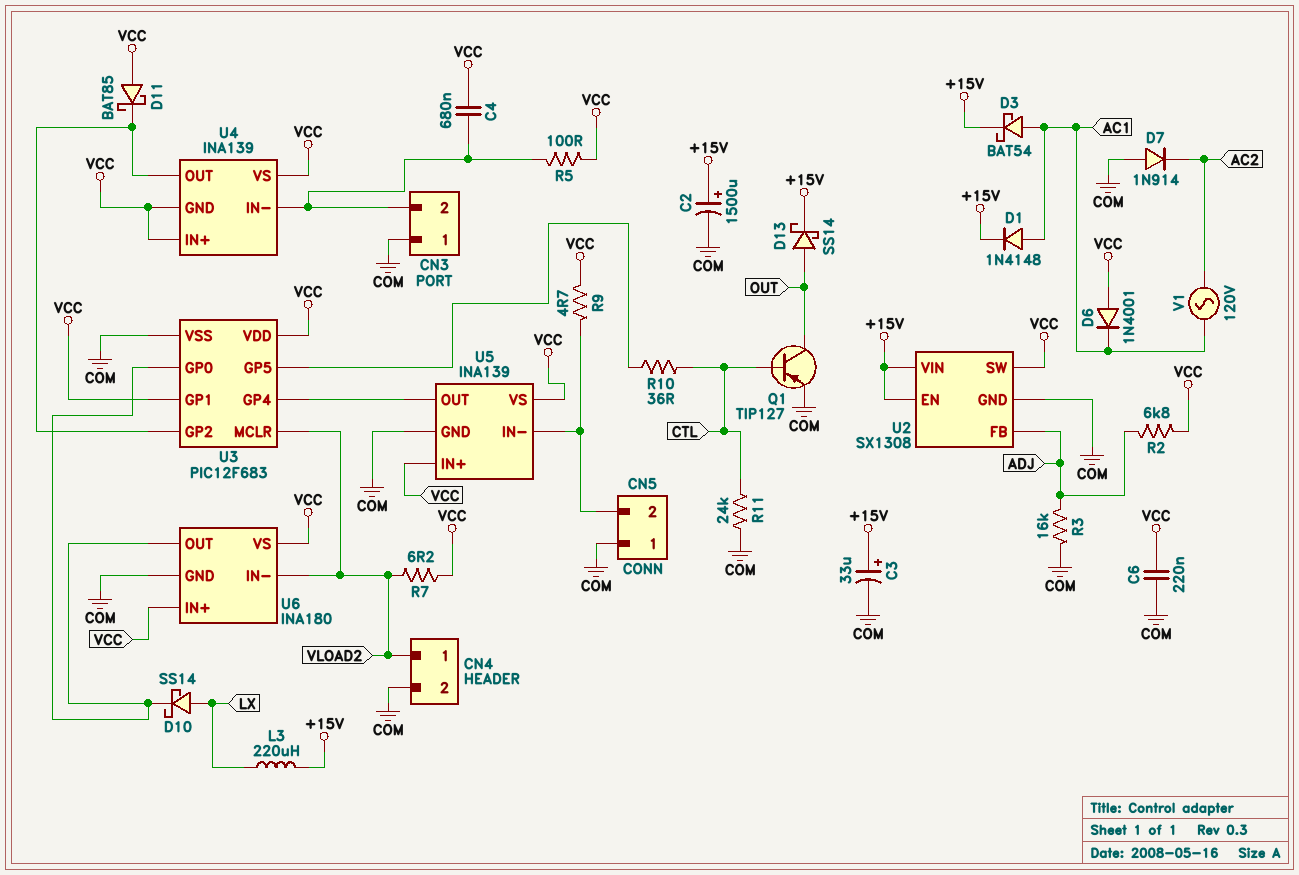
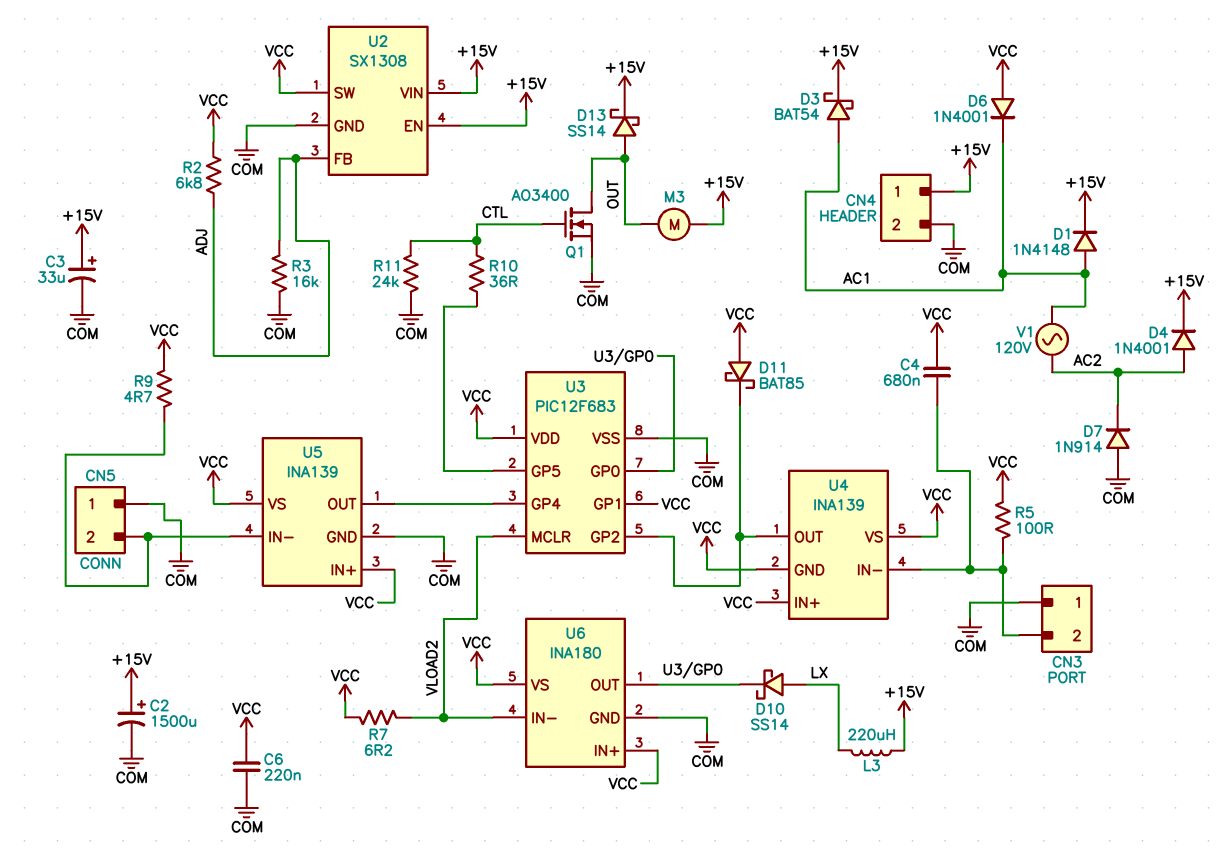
CN4 pin 1: VLOAD2 -> +15V
D4: none -> diode 1N4001 (A AC2, K +15V)
M3: none -> motor (+15V, OUT)
Q1: PNP TIP127 (B CTL, C OUT, E COM) -> NMOS AO3400 (G CTL, D OUT, S COM)

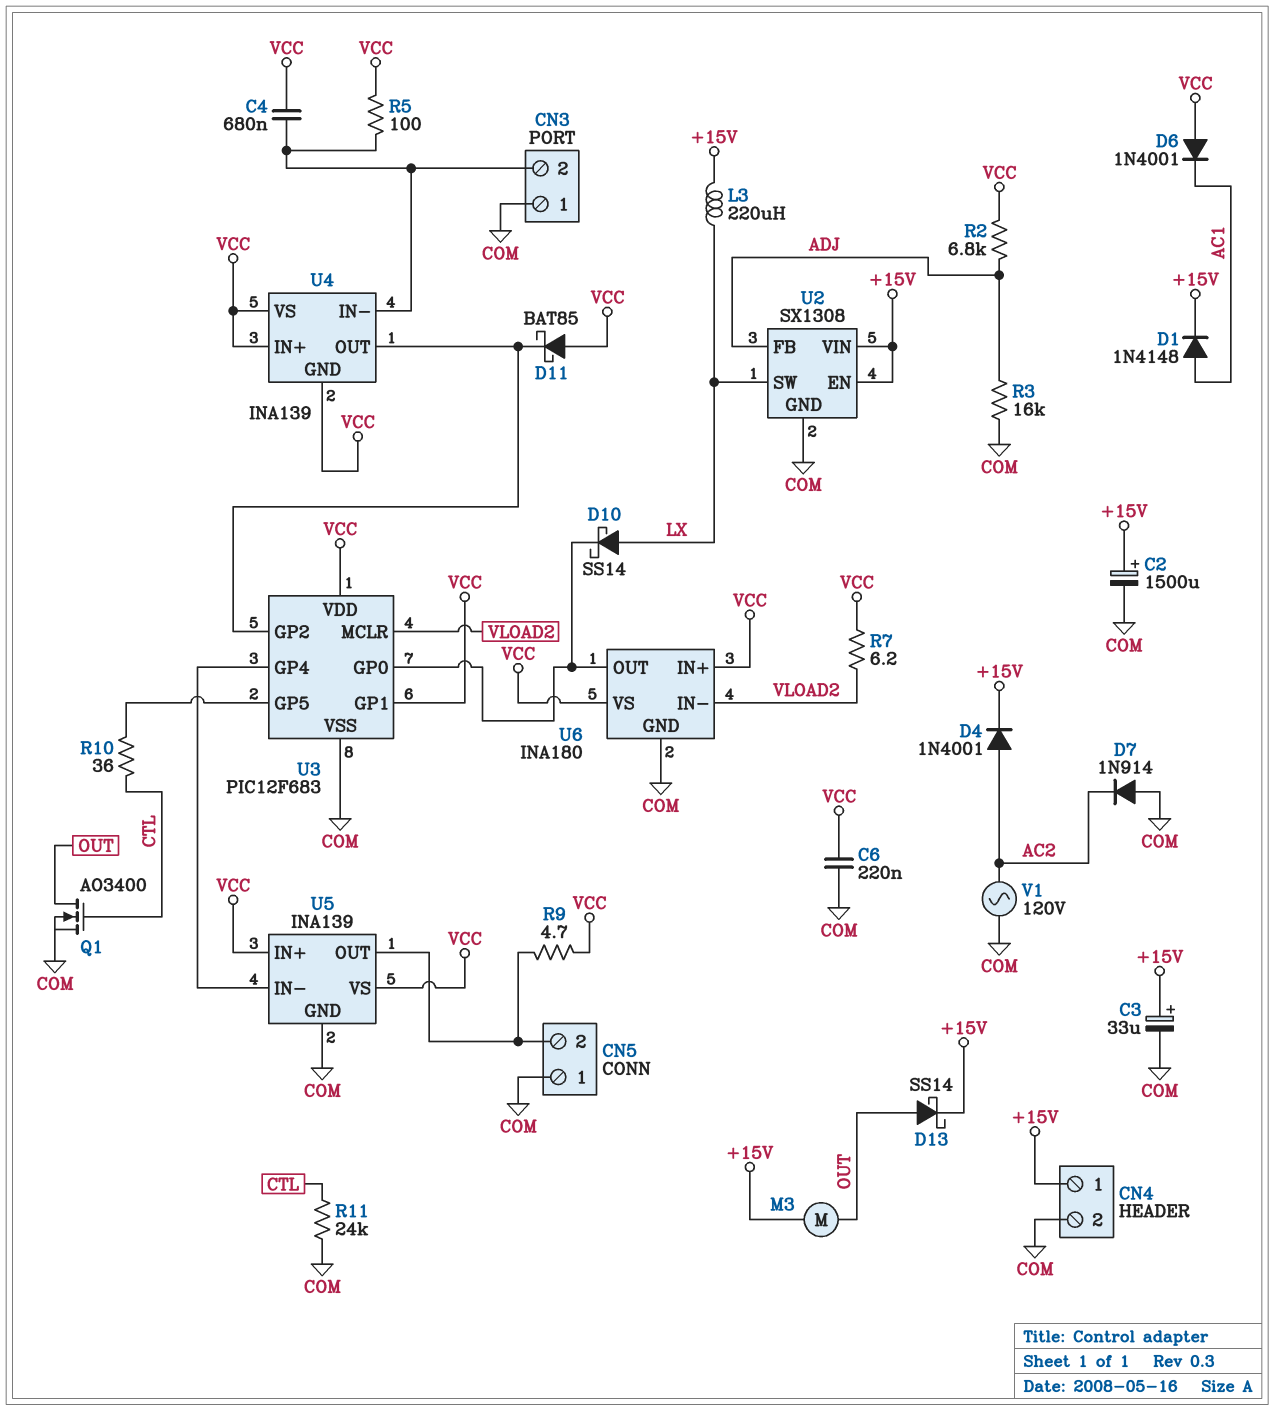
D3: schottky BAT54 (A AC1, K +15V) -> none
U2 pin SW: VCC -> LX
U5 pin IN-: CN5/2 -> U3/GP4
U5 pin OUT: U3/GP4 -> CN5/2
V1: AC 120V (AC1, AC2) -> AC 120V (AC2, COM)

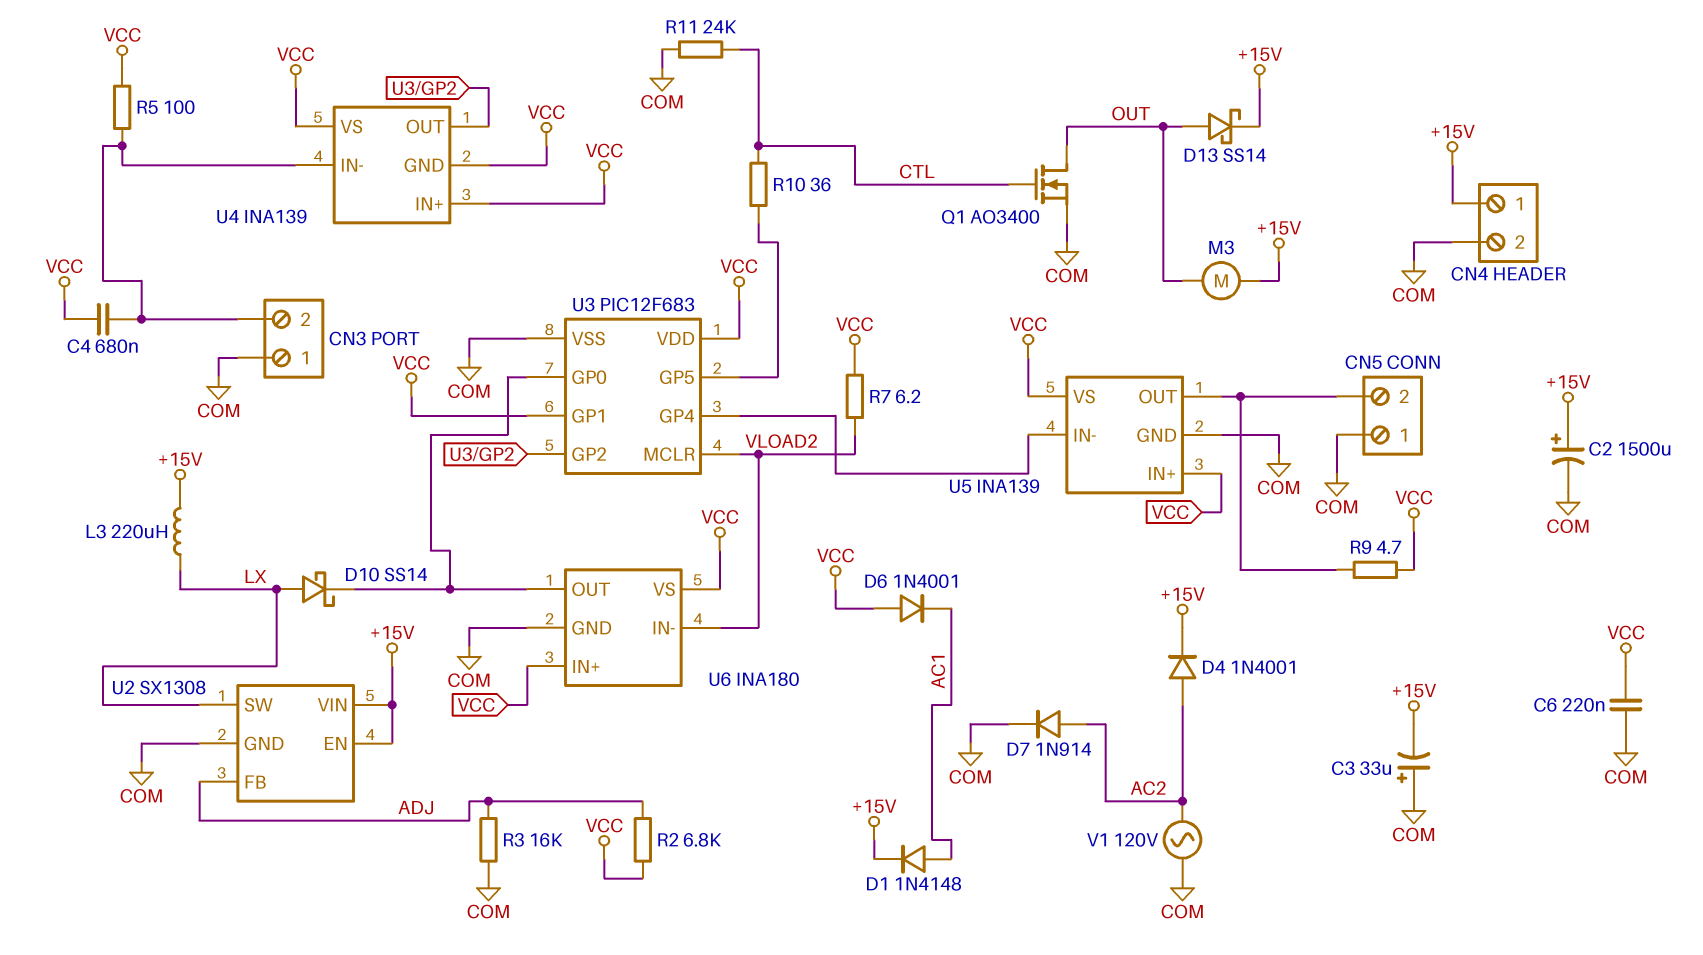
C3: 33uF (plus +15V, minus COM) -> 33uF (plus COM, minus +15V)
D7: diode 1N914 (A COM, K AC2) -> diode 1N914 (A AC2, K COM)
D11: schottky BAT85 (A VCC, K U3/GP2) -> none

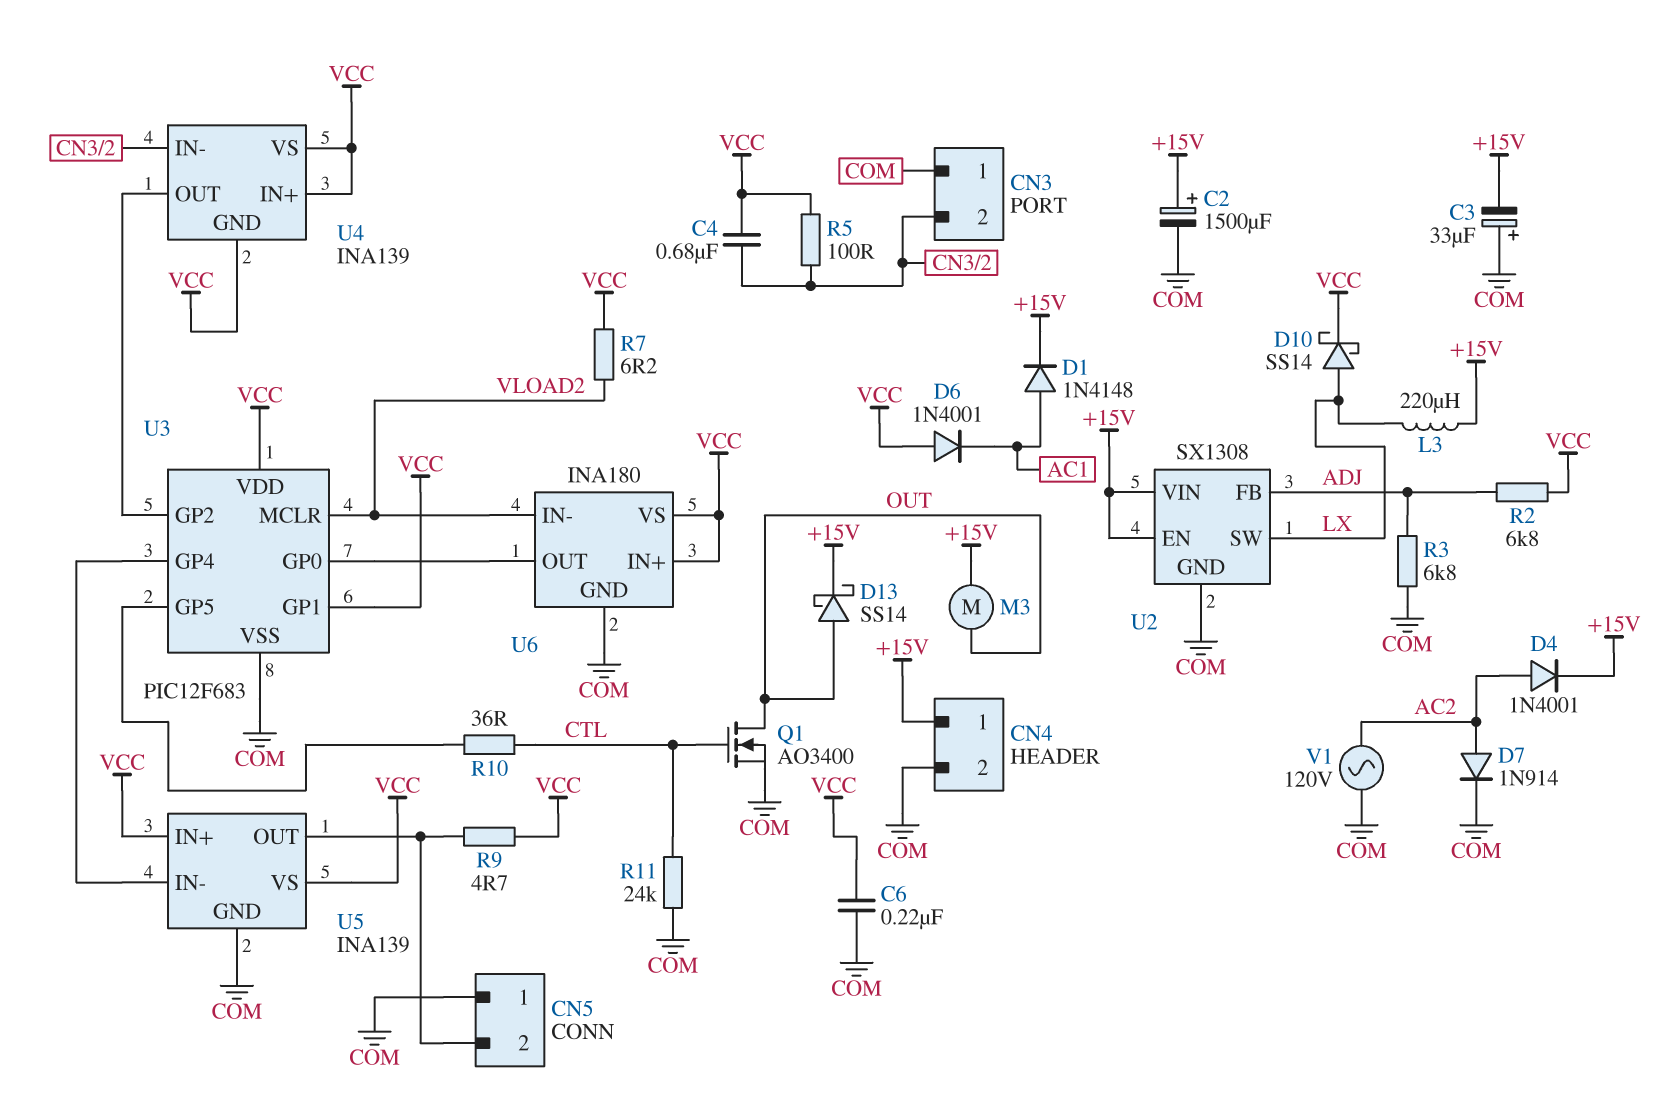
D10: schottky SS14 (A LX, K U3/GP0) -> schottky SS14 (A LX, K VCC)
R3: 16k (ADJ, COM) -> 6.8k (ADJ, COM)

